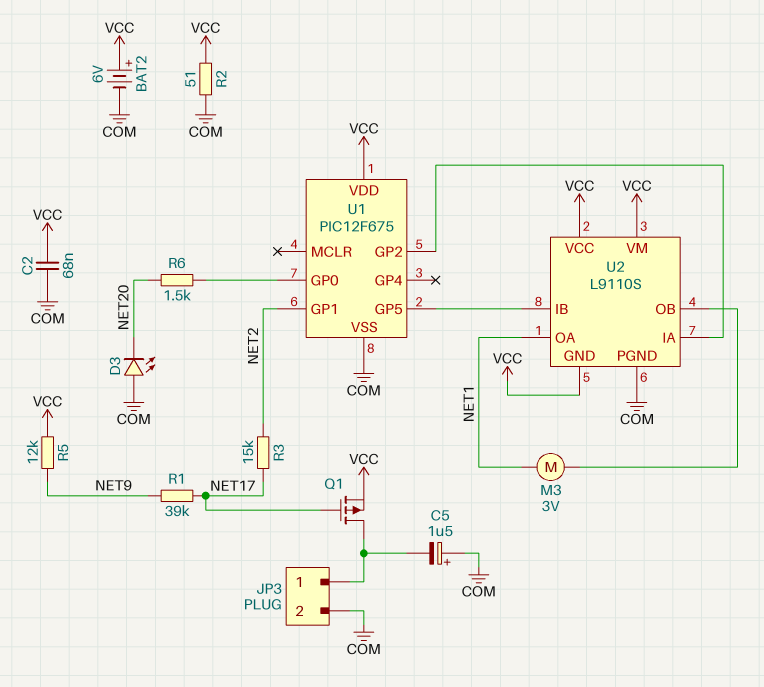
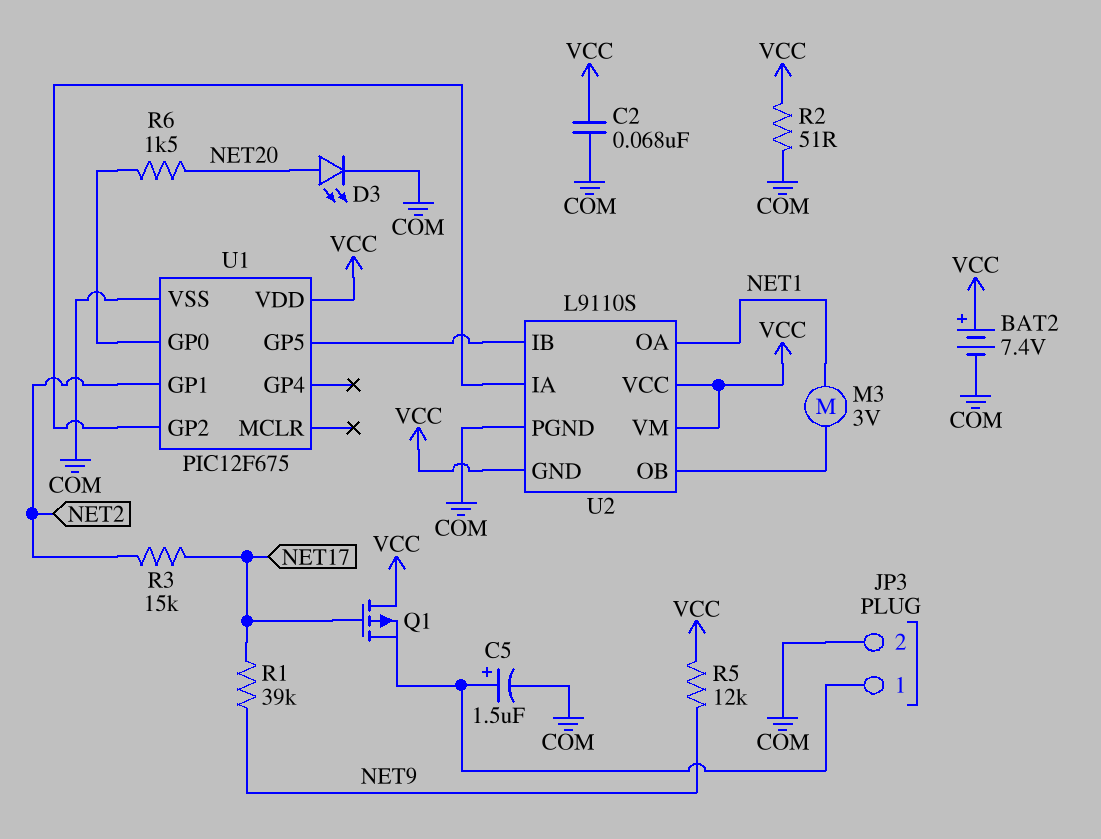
BAT2: 6V (plus VCC, minus COM) -> 7.4V (plus VCC, minus COM)
C5: 1.5uF (plus COM, minus JP3/1) -> 1.5uF (plus JP3/1, minus COM)
D3: LED (A COM, K NET20) -> LED (A NET20, K COM)
Q1: PMOS (G NET17, D JP3/1, S VCC) -> PMOS (G NET17, D VCC, S JP3/1)

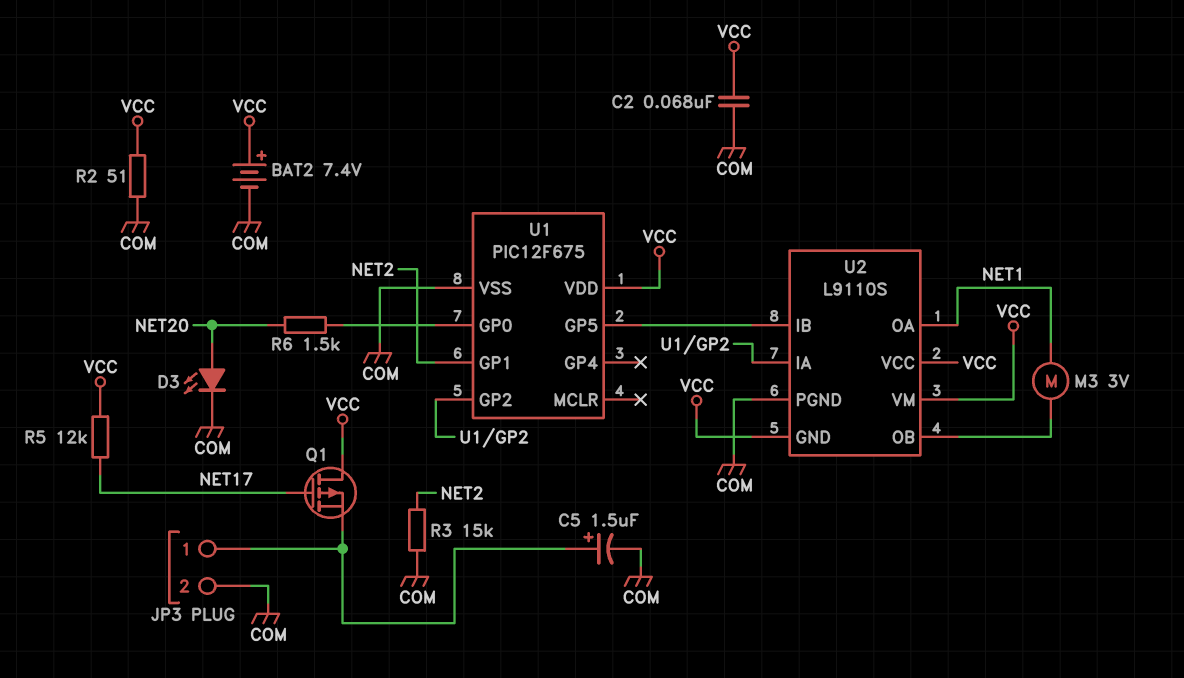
R1: 39k (NET9, NET17) -> none
R3: 15k (NET2, NET17) -> 15k (COM, NET2)
R5: 12k (NET9, VCC) -> 12k (NET17, VCC)

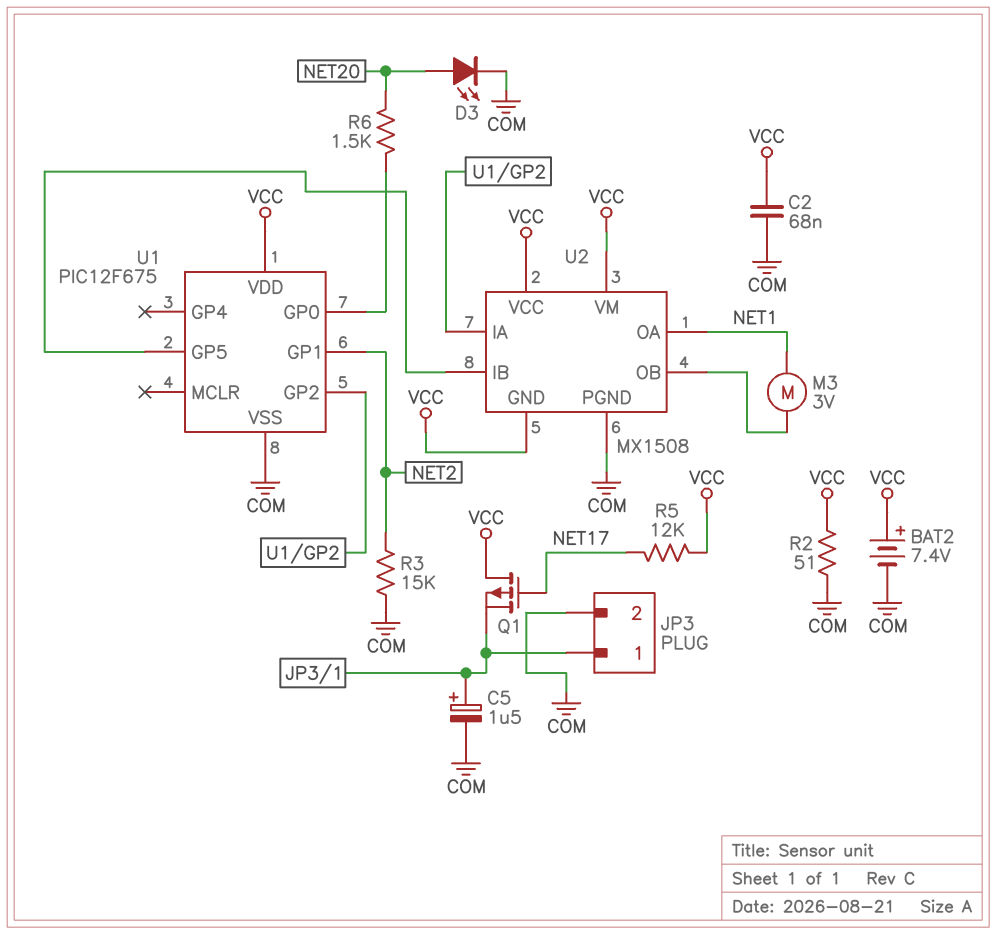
U2: L9110S -> MX1508

